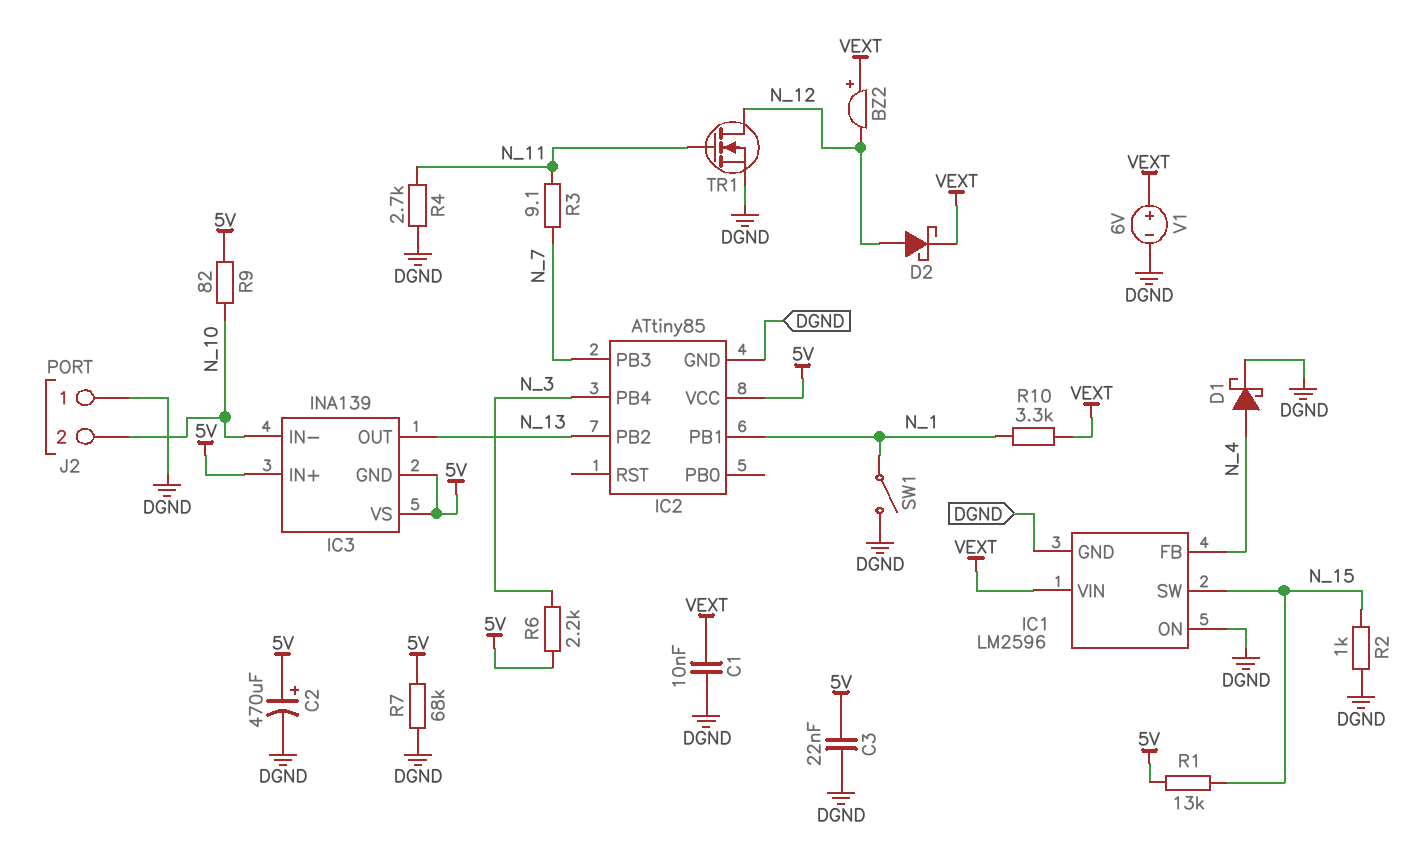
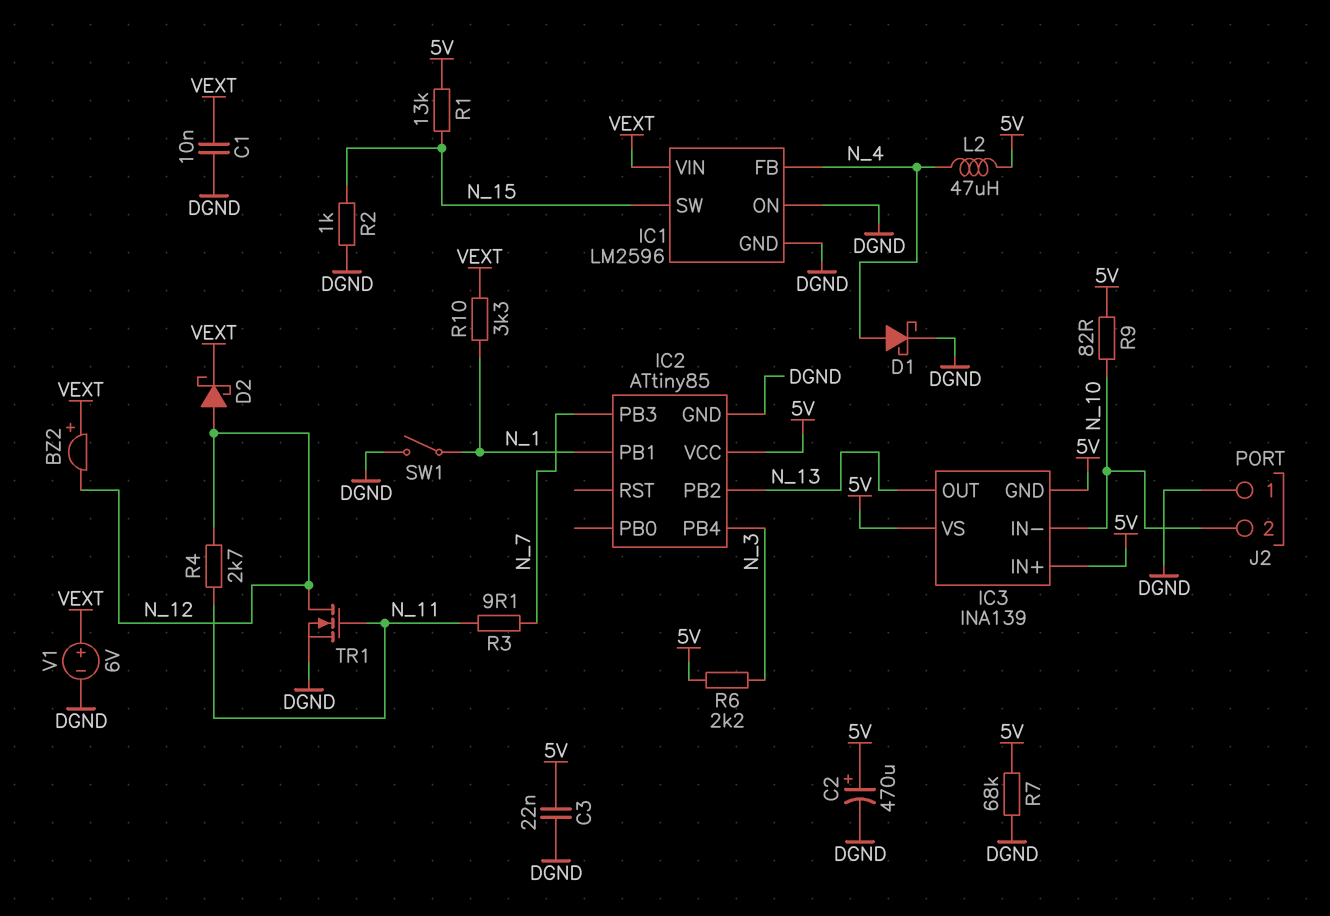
L2: none -> 47uH (5V, N_4)
R4: 2.7k (DGND, N_11) -> 2.7k (N_11, N_12)

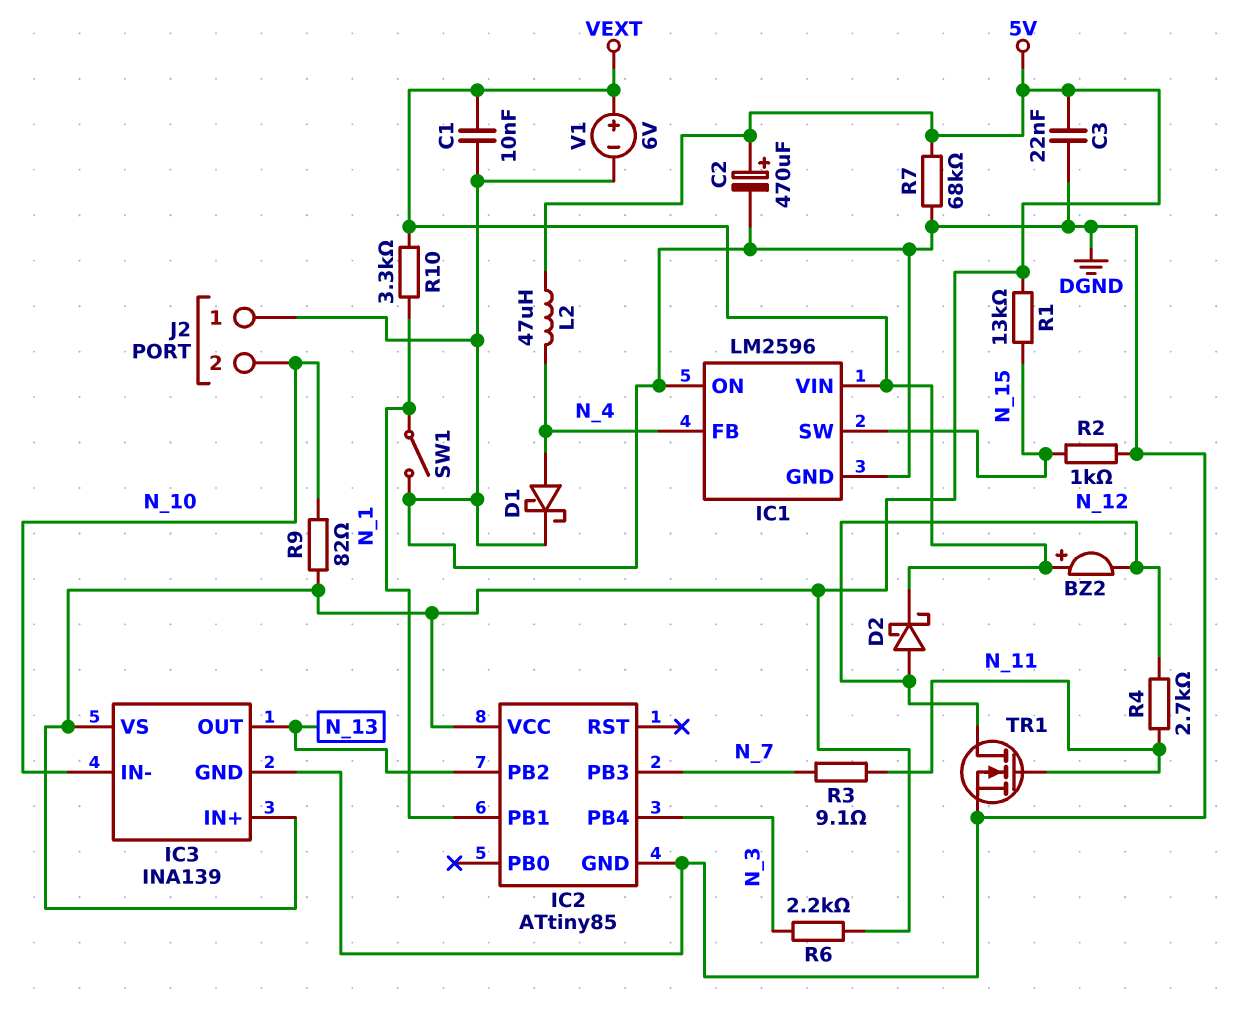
IC3 pin GND: 5V -> DGND

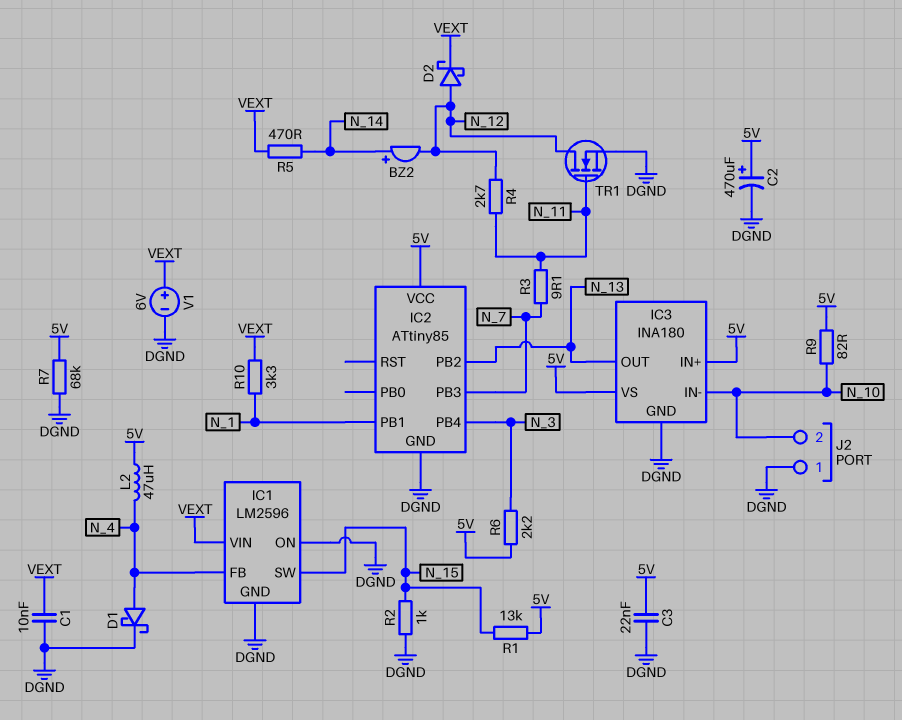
BZ2: buzzer (plus VEXT, minus N_12) -> buzzer (plus N_14, minus N_12)
IC3: INA139 -> INA180
R5: none -> 470 (N_14, VEXT)
SW1: switch (DGND, N_1) -> none

